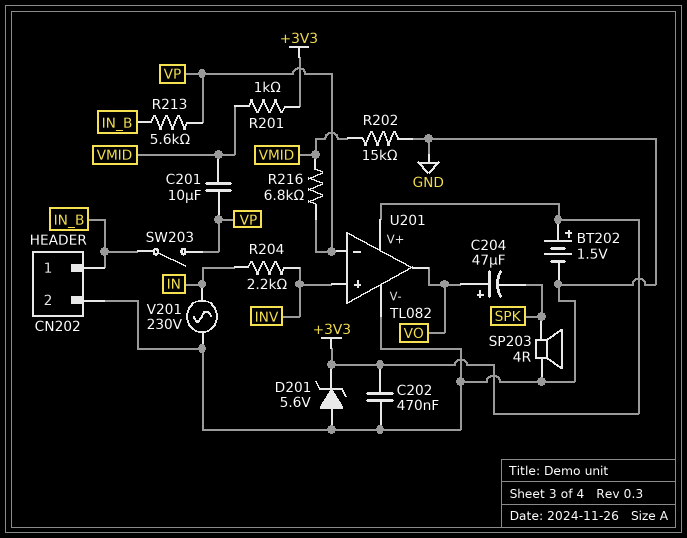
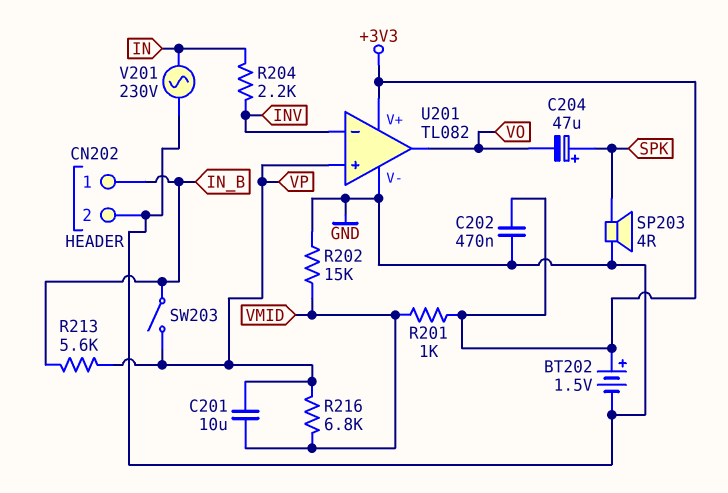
C204: 47uF (plus VO, minus SPK) -> 47uF (plus SPK, minus VO)
D201: zener 5.6V (A GND, K +3V3) -> none
U201 pin in+: INV -> VP
U201 pin in-: VP -> INV

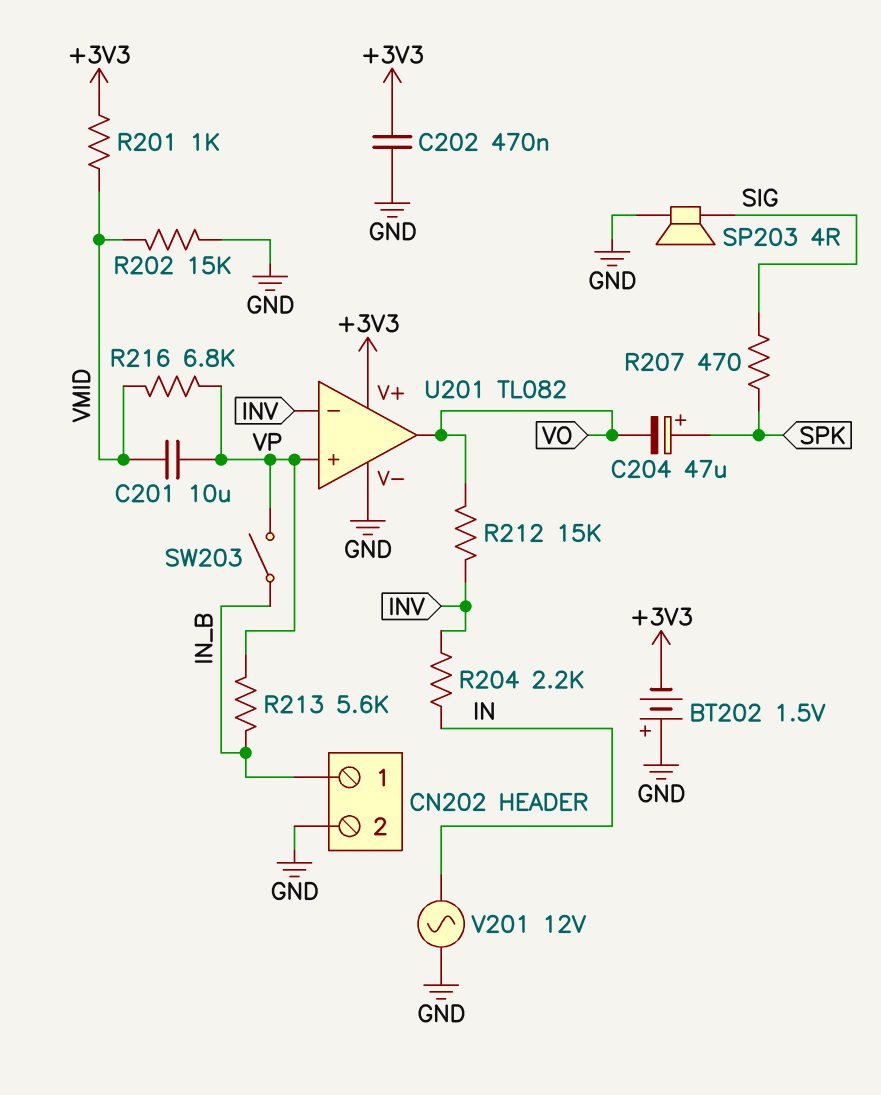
BT202: 1.5V (plus +3V3, minus GND) -> 1.5V (plus GND, minus +3V3)
R207: none -> 470 (SIG, SPK)
R212: none -> 15k (INV, VO)
SP203: speaker 4R (GND, SPK) -> speaker 4R (GND, SIG)
V201: AC 230V (GND, IN) -> AC 12V (GND, IN)

